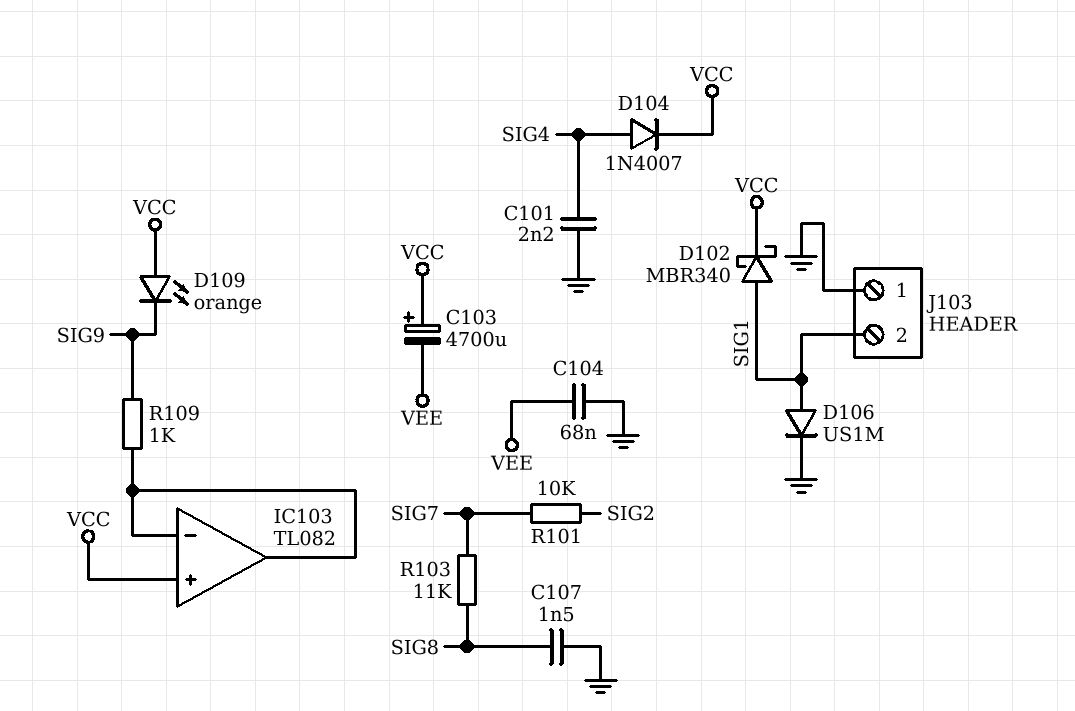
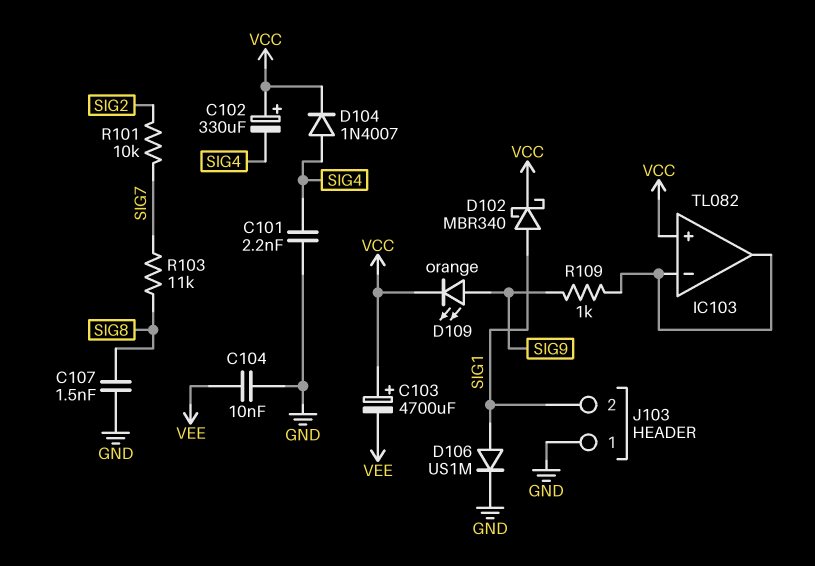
C102: none -> 330uF (plus VCC, minus SIG4)
C104: 68nF (GND, VEE) -> 10nF (GND, VEE)
D109: LED orange (A VCC, K SIG9) -> LED orange (A SIG9, K VCC)

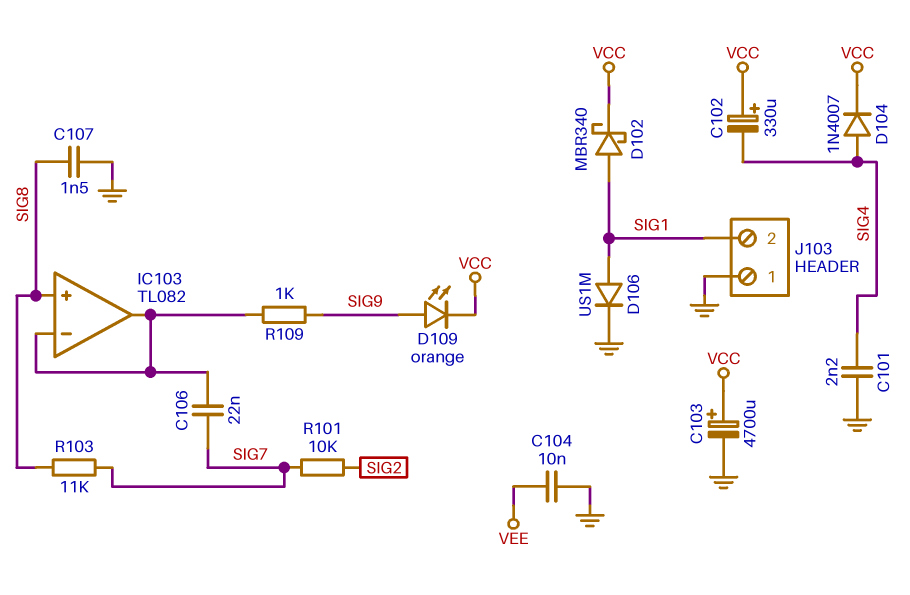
C103: 4700uF (plus VCC, minus VEE) -> 4700uF (plus VCC, minus GND)
C106: none -> 22nF (IC103/in-, SIG7)
IC103 pin in+: VCC -> SIG8

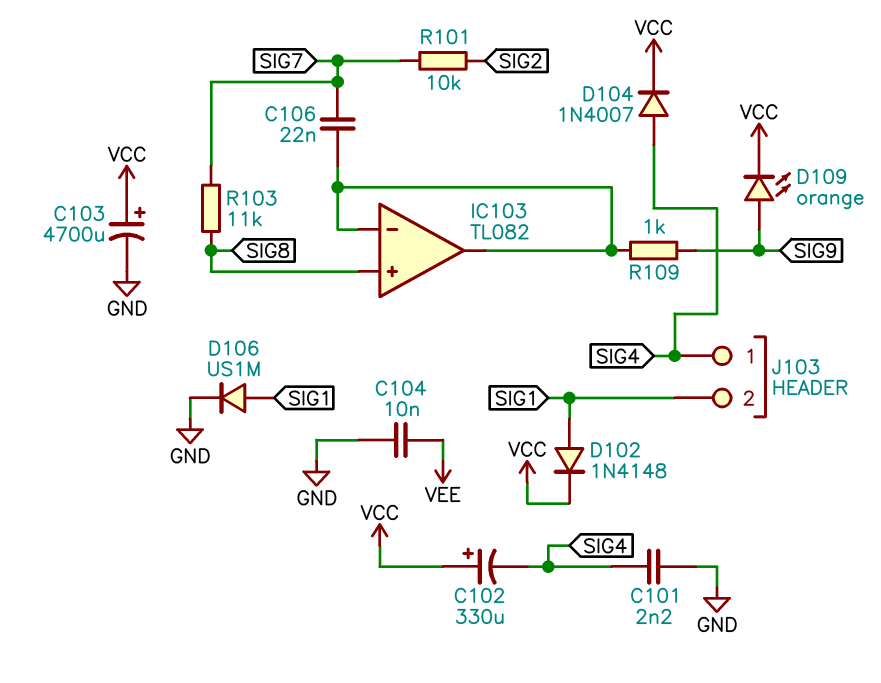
C107: 1.5nF (GND, SIG8) -> none
D102: schottky MBR340 (A SIG1, K VCC) -> diode 1N4148 (A SIG1, K VCC)
J103 pin 1: GND -> SIG4

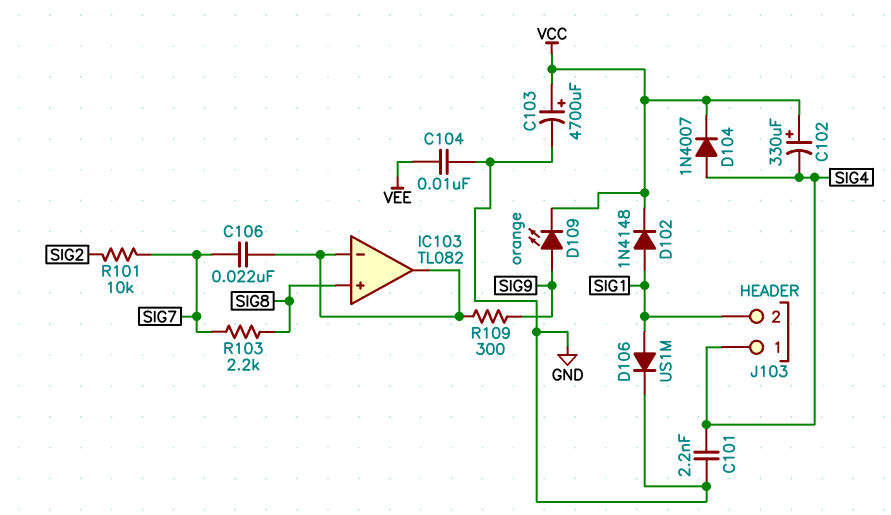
R103: 11k (SIG7, SIG8) -> 2.2k (SIG7, SIG8)
R109: 1k (IC103/in-, SIG9) -> 300 (IC103/in-, SIG9)

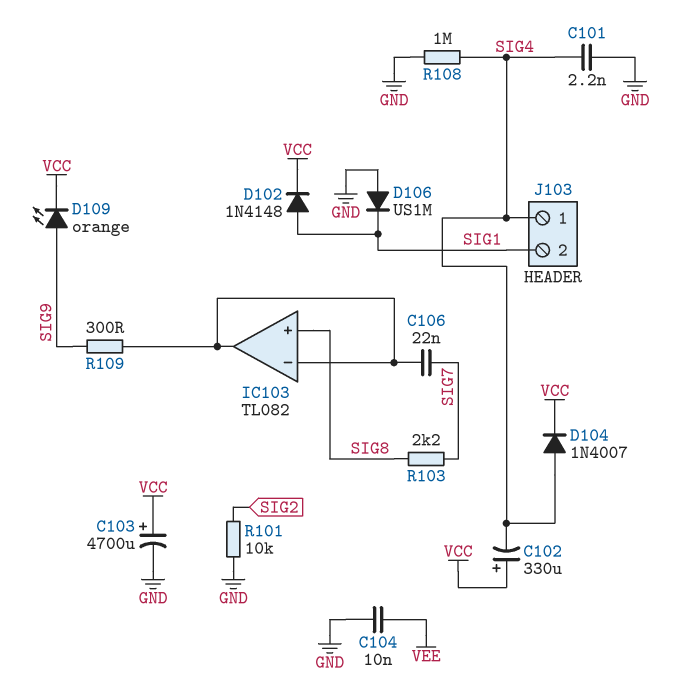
D106: diode US1M (A SIG1, K GND) -> diode US1M (A GND, K SIG1)
R101: 10k (SIG2, SIG7) -> 10k (GND, SIG2)
R108: none -> 1M (GND, SIG4)

